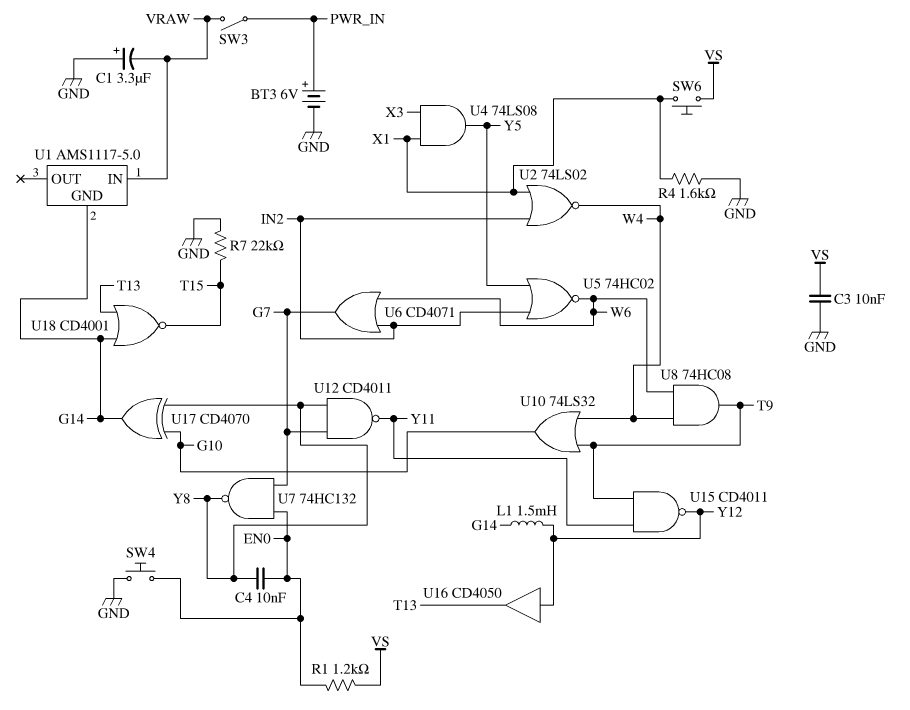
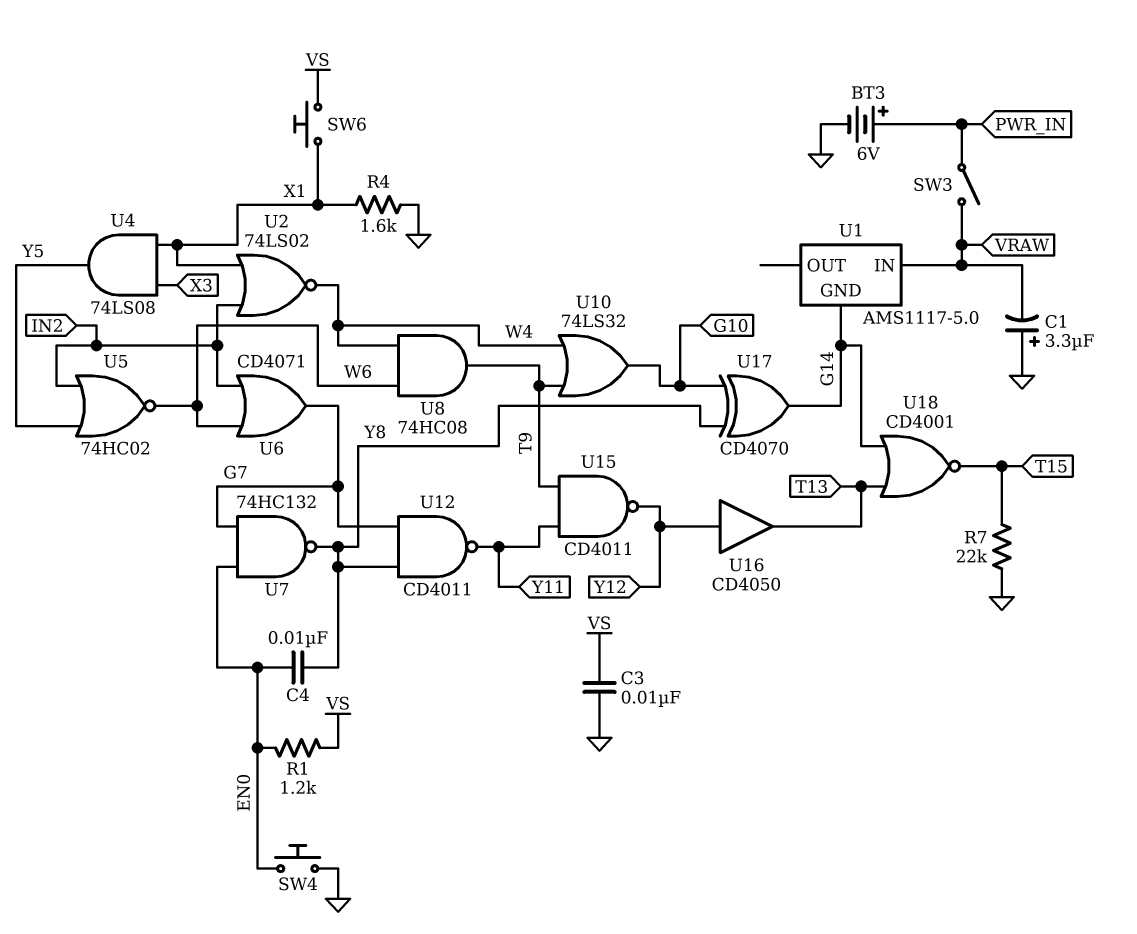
L1: 1.5mH (G14, Y12) -> none

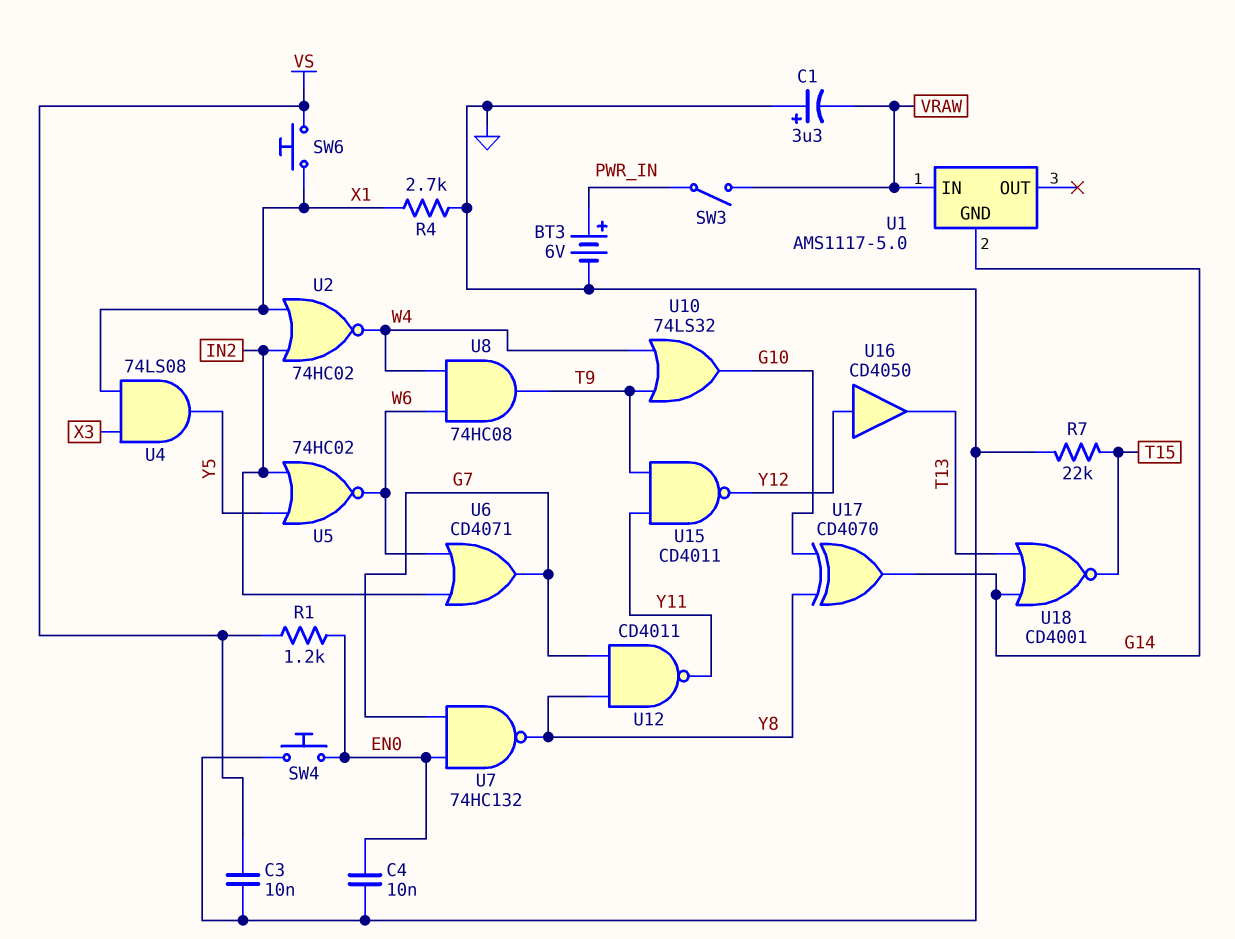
C4: 10nF (EN0, Y8) -> 10nF (EN0, GND)
R4: 1.6k (GND, X1) -> 2.7k (GND, X1)
U2: NOR 74LS02 (in IN2, in X1, out W4) -> NOR 74HC02 (in IN2, in X1, out W4)

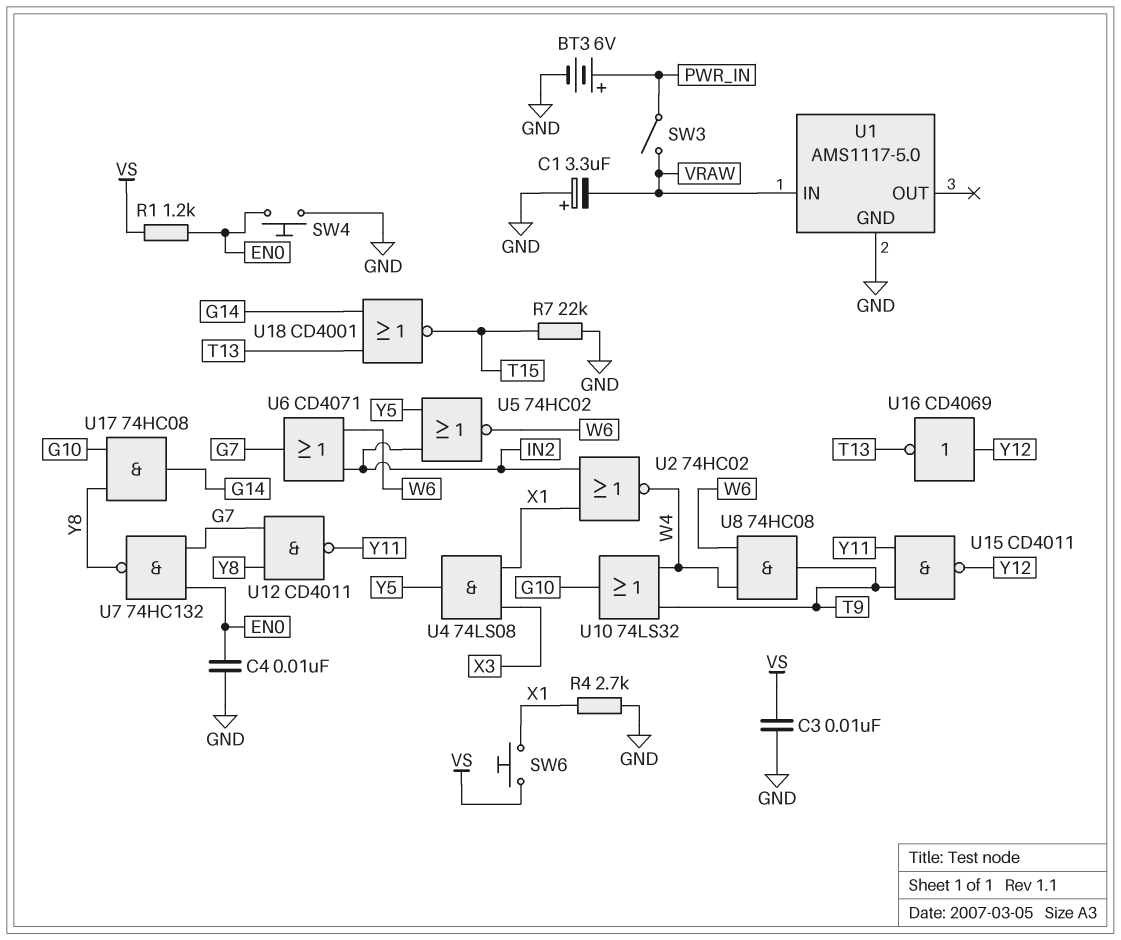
U1 pin GND: G14 -> GND
U16: buffer CD4050 (in Y12, out T13) -> NOT CD4069 (in Y12, out T13)
U17: XOR CD4070 (in G10, in Y8, out G14) -> AND 74HC08 (in G10, in Y8, out G14)

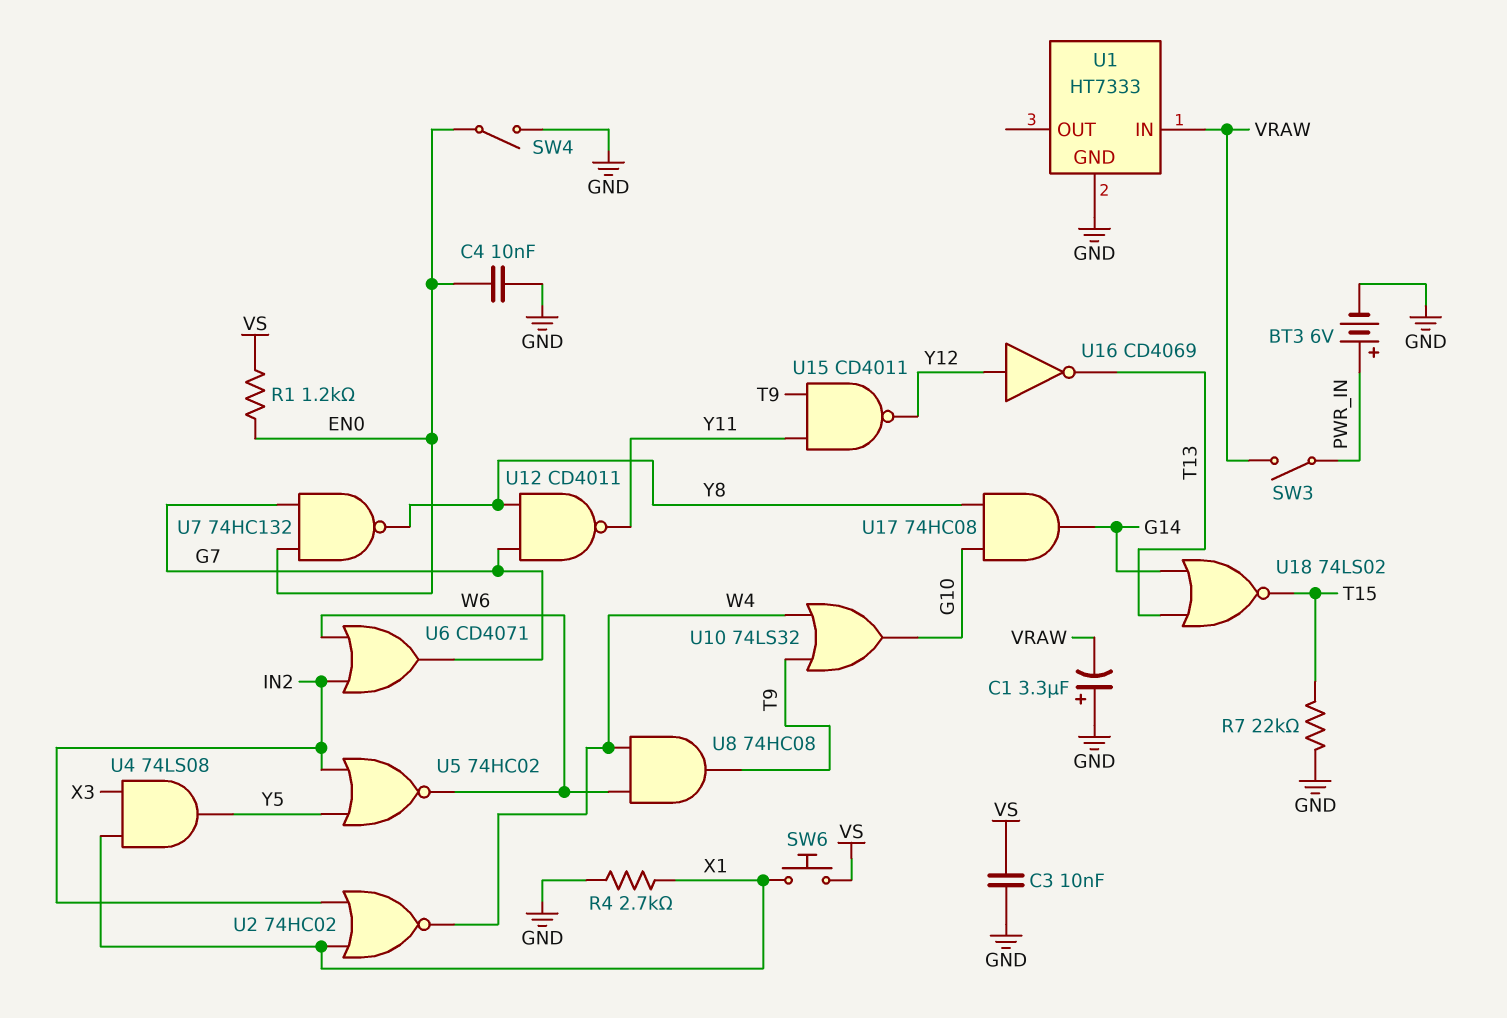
SW4: button (EN0, GND) -> switch (EN0, GND)
U1: AMS1117-5.0 -> HT7333
U18: NOR CD4001 (in G14, in T13, out T15) -> NOR 74LS02 (in G14, in T13, out T15)

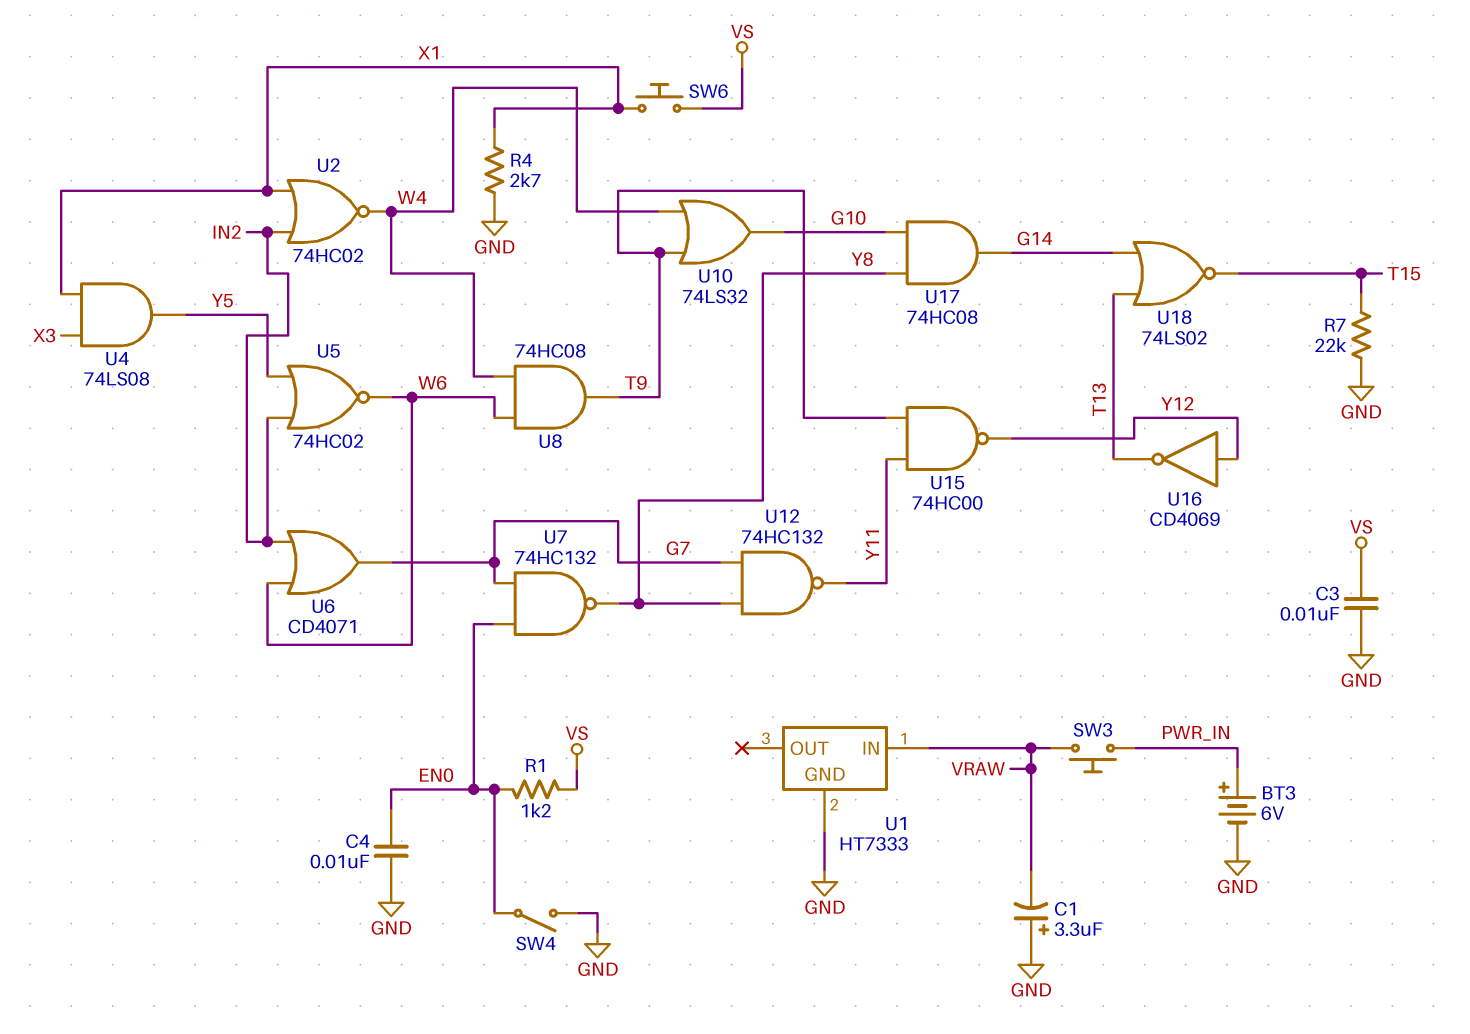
SW3: switch (PWR_IN, VRAW) -> button (PWR_IN, VRAW)
U12: NAND CD4011 (in G7, in Y8, out Y11) -> NAND 74HC132 (in G7, in Y8, out Y11)
U15: NAND CD4011 (in T9, in Y11, out Y12) -> NAND 74HC00 (in T9, in Y11, out Y12)

